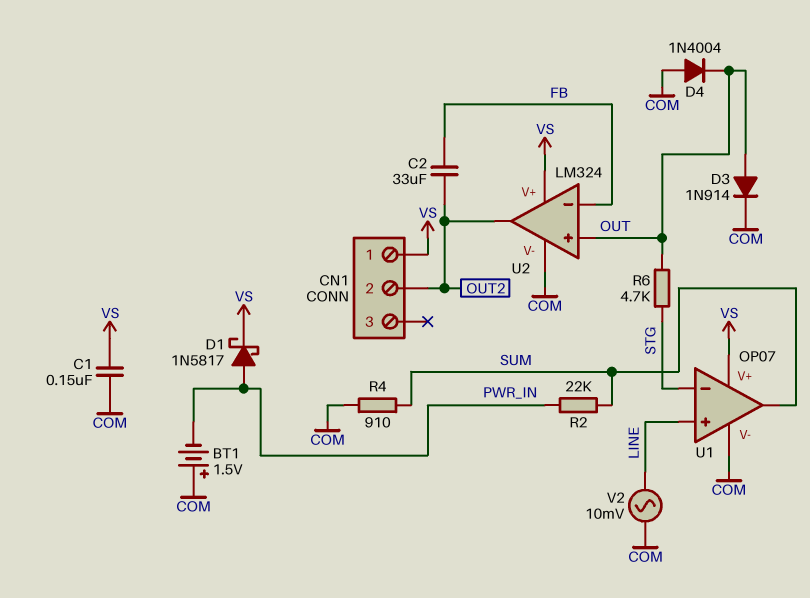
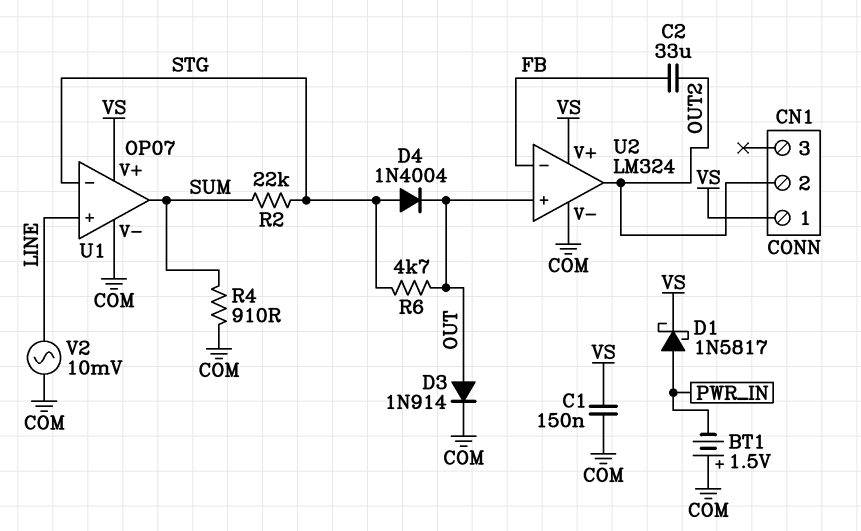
D4: diode 1N4004 (A COM, K OUT) -> diode 1N4004 (A STG, K OUT)
R2: 22k (PWR_IN, SUM) -> 22k (STG, SUM)

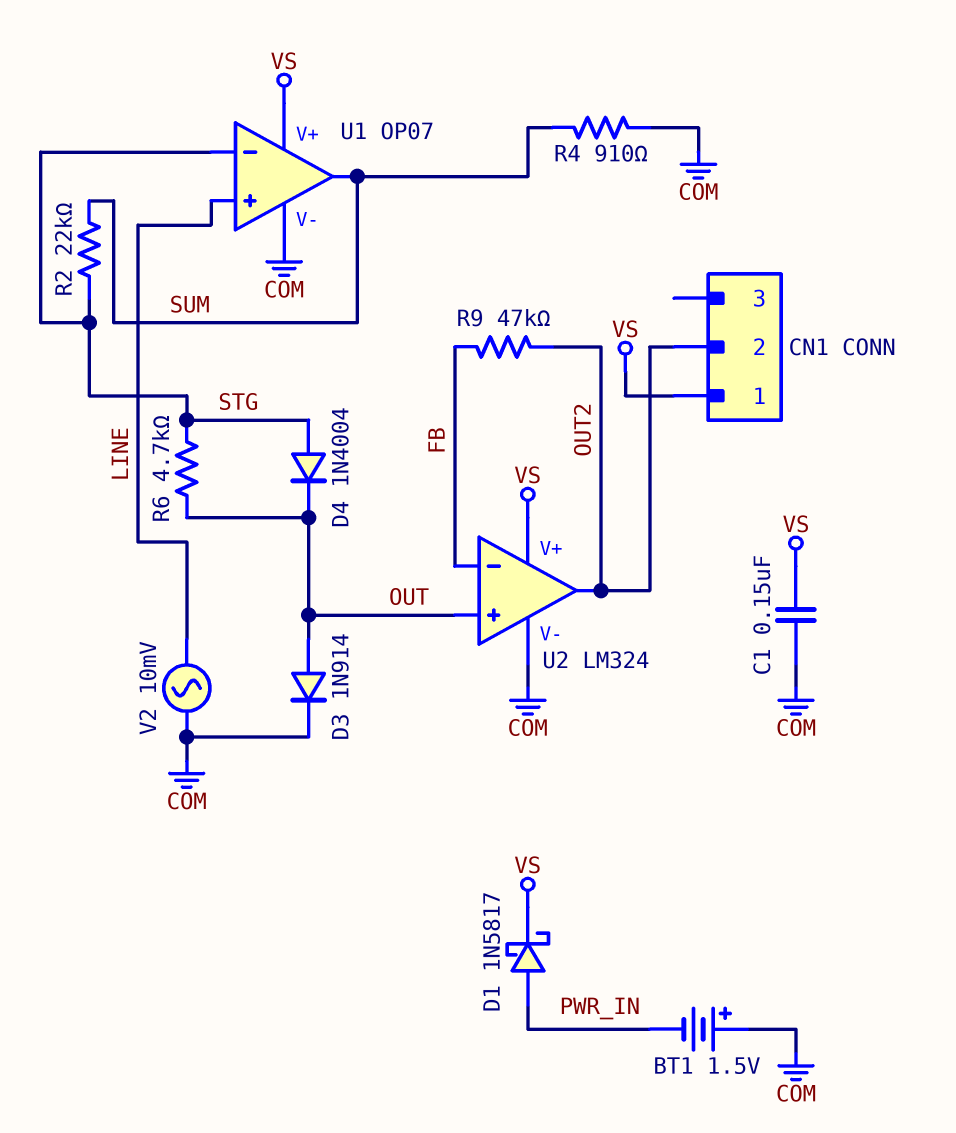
C2: 33uF (FB, OUT2) -> none
R9: none -> 47k (FB, OUT2)

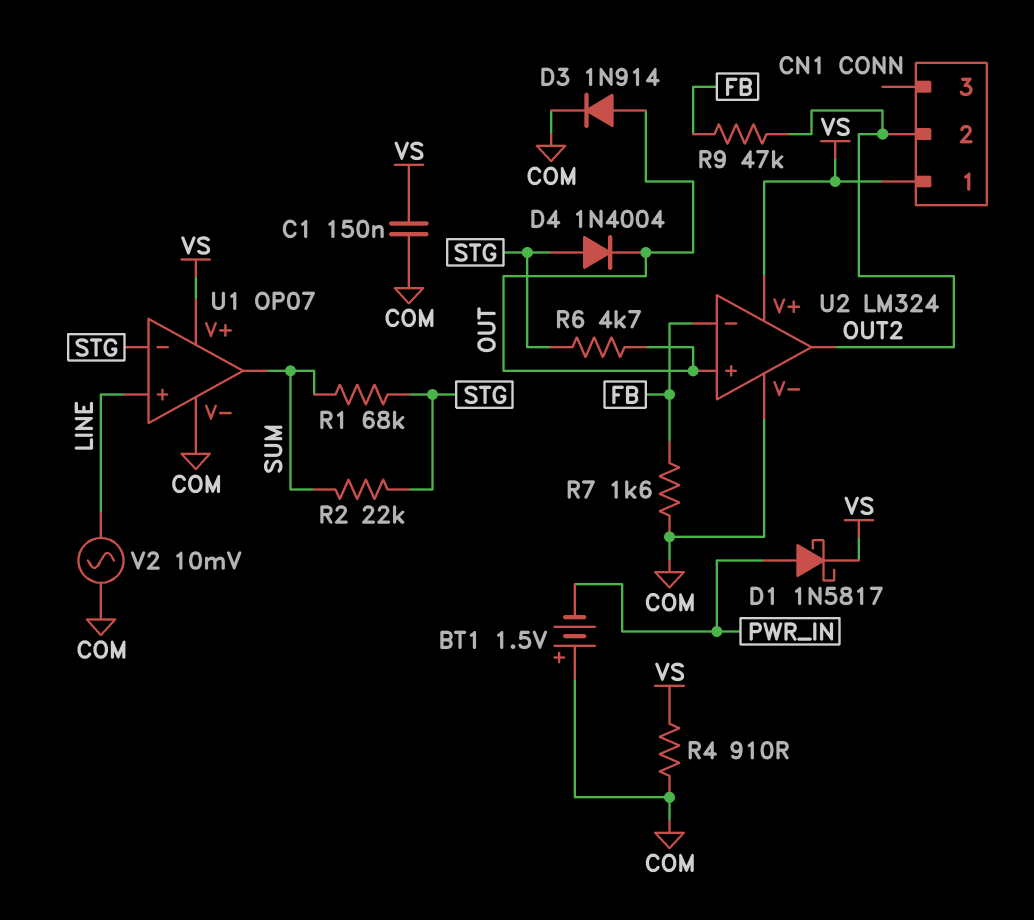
R1: none -> 68k (STG, SUM)
R4: 910 (COM, SUM) -> 910 (COM, VS)
R7: none -> 1.6k (COM, FB)

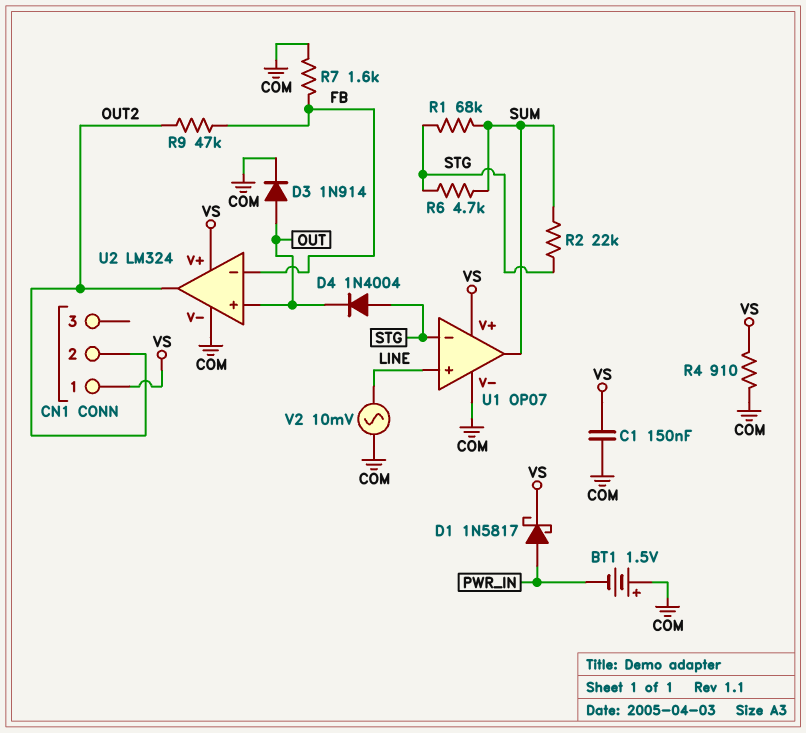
R6: 4.7k (OUT, STG) -> 4.7k (STG, SUM)

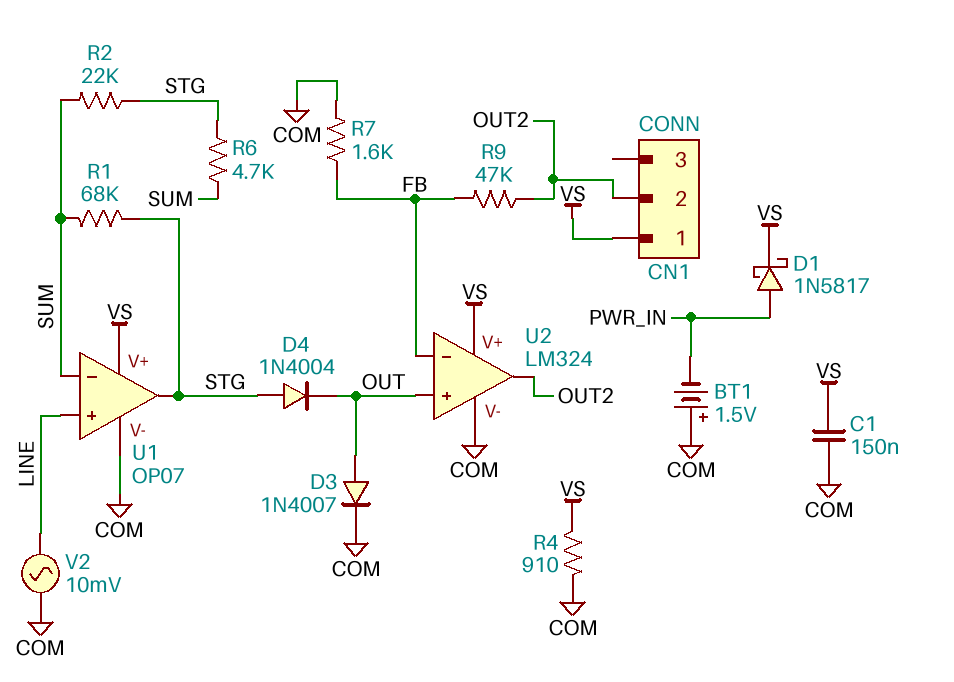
D3: diode 1N914 (A OUT, K COM) -> diode 1N4007 (A OUT, K COM)
U1 pin in-: STG -> SUM
U1 pin out: SUM -> STG

